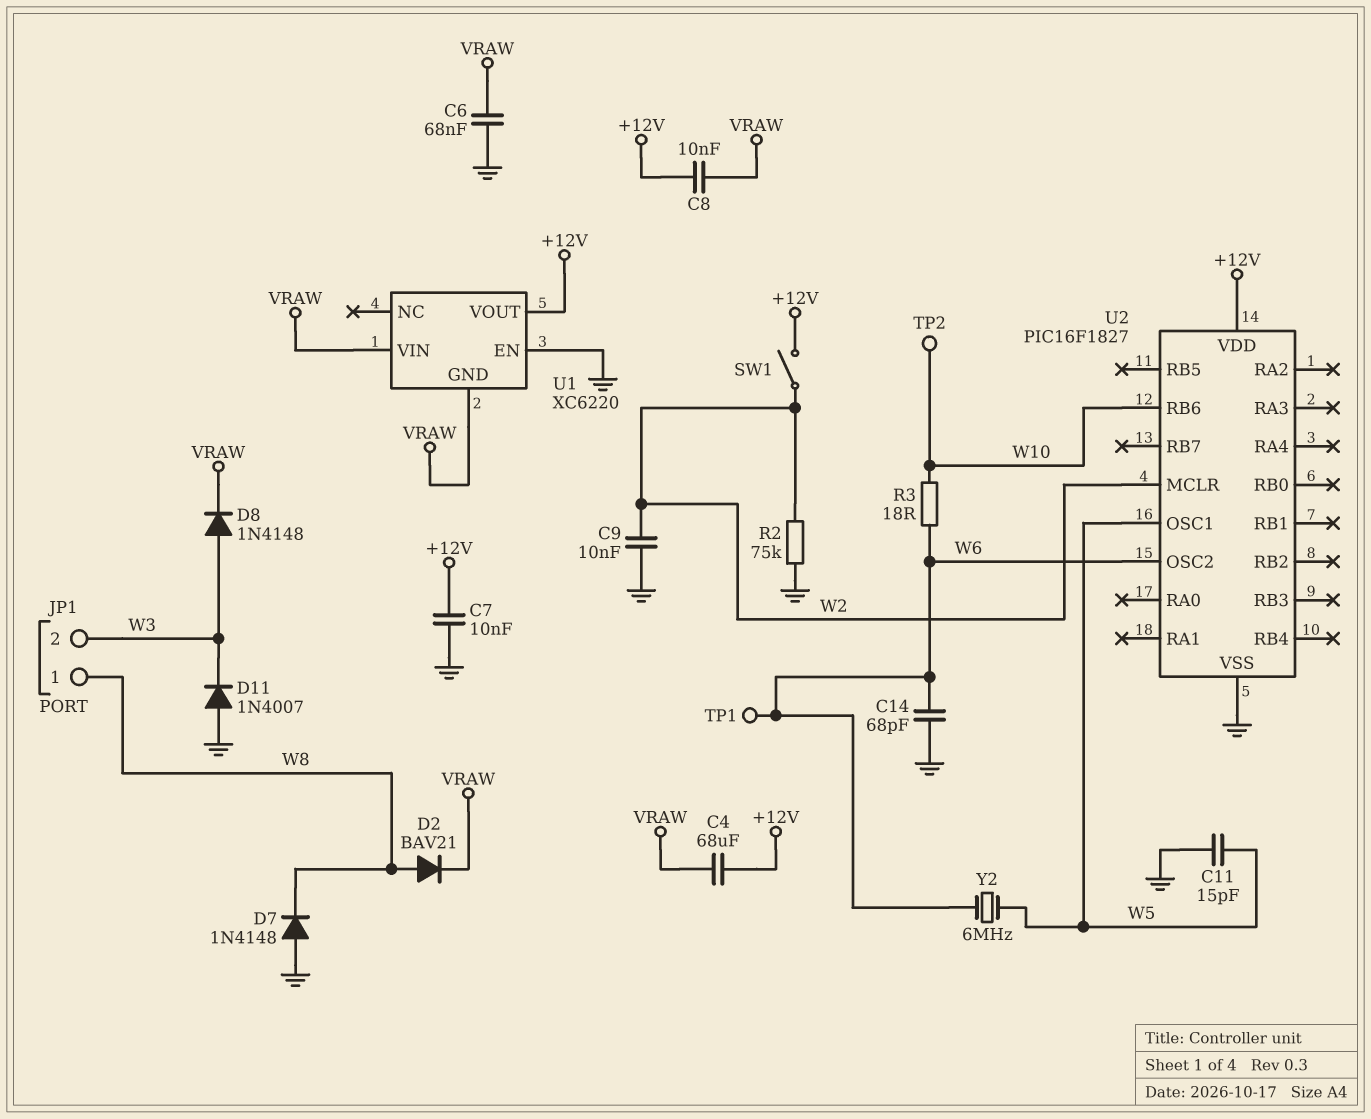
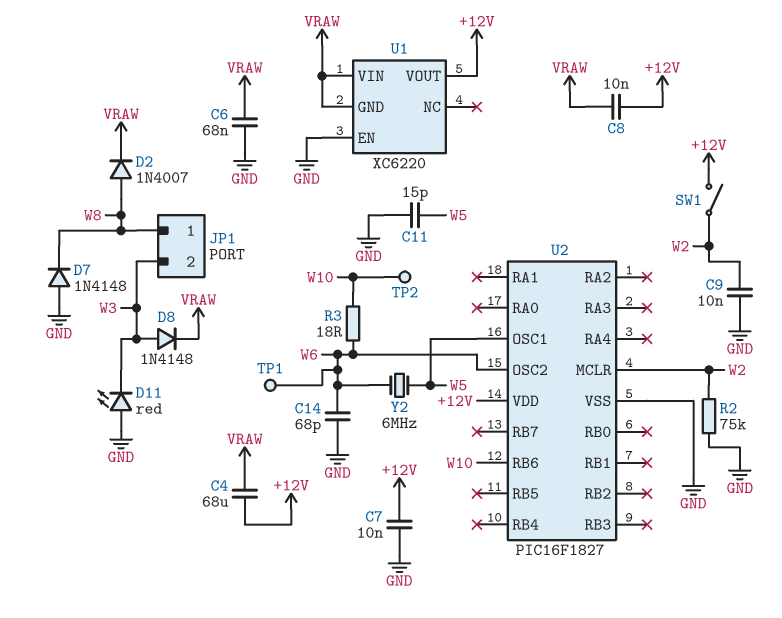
D2: diode BAV21 (A W8, K VRAW) -> diode 1N4007 (A W8, K VRAW)
D11: diode 1N4007 (A GND, K W3) -> LED red (A GND, K W3)

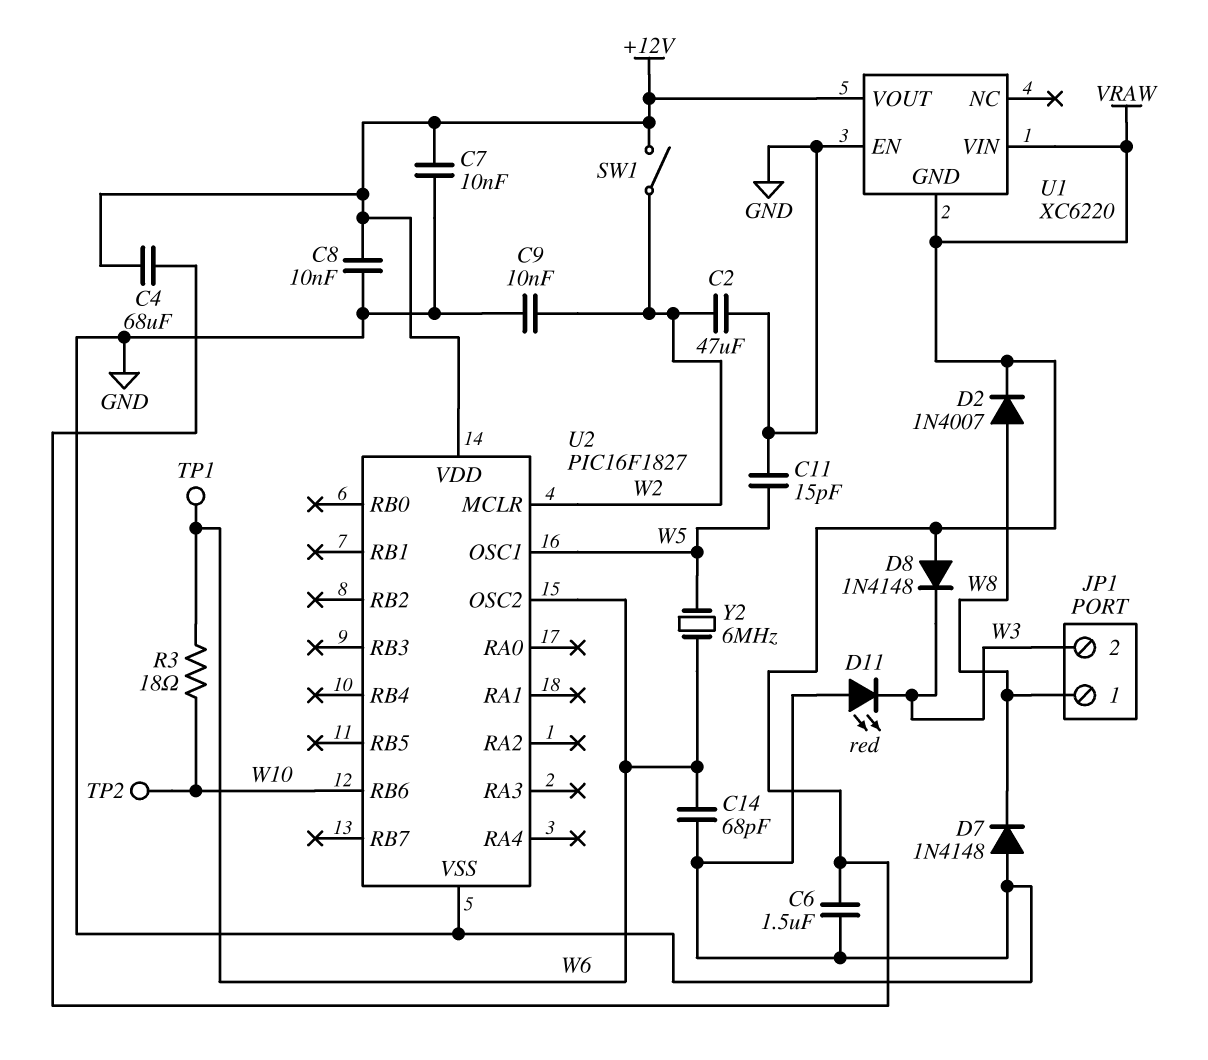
C2: none -> 47uF (GND, W2)
C6: 68nF (GND, VRAW) -> 1.5uF (GND, VRAW)
C8: 10nF (+12V, VRAW) -> 10nF (+12V, GND)
D8: diode 1N4148 (A W3, K VRAW) -> diode 1N4148 (A VRAW, K W3)
R2: 75k (GND, W2) -> none

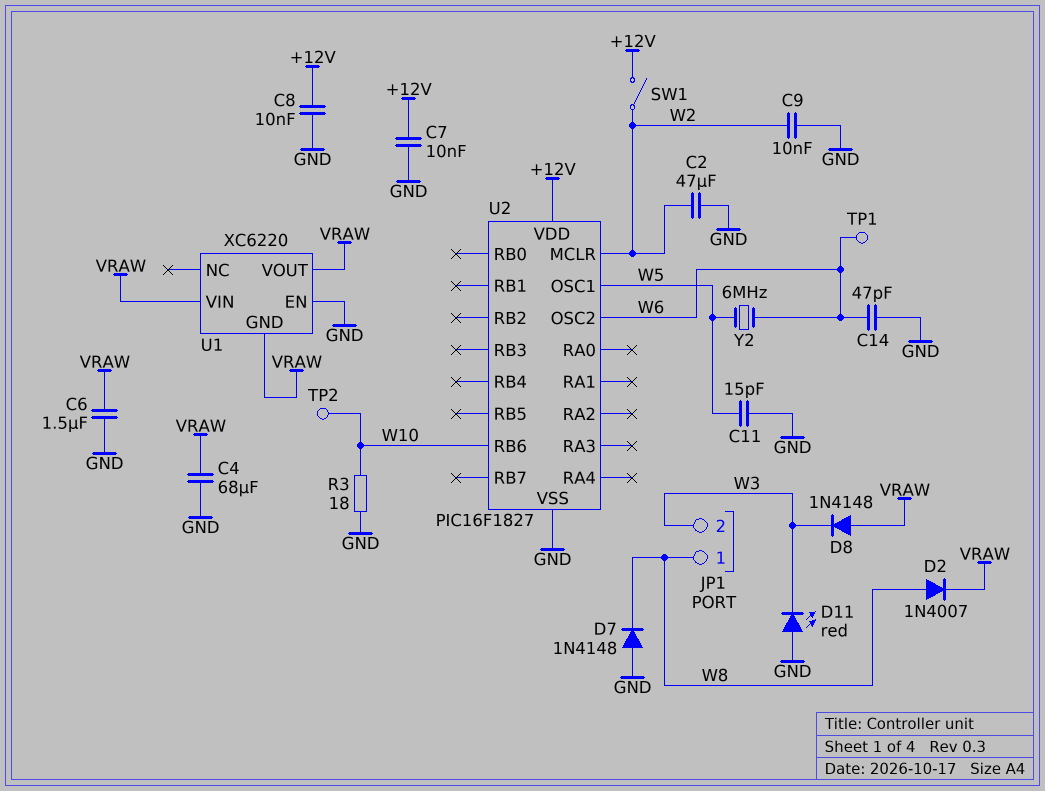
C4: 68uF (+12V, VRAW) -> 68uF (GND, VRAW)
C14: 68pF (GND, W6) -> 47pF (GND, W6)
R3: 18 (W6, W10) -> 18 (GND, W10)
U1 pin VOUT: +12V -> VRAW

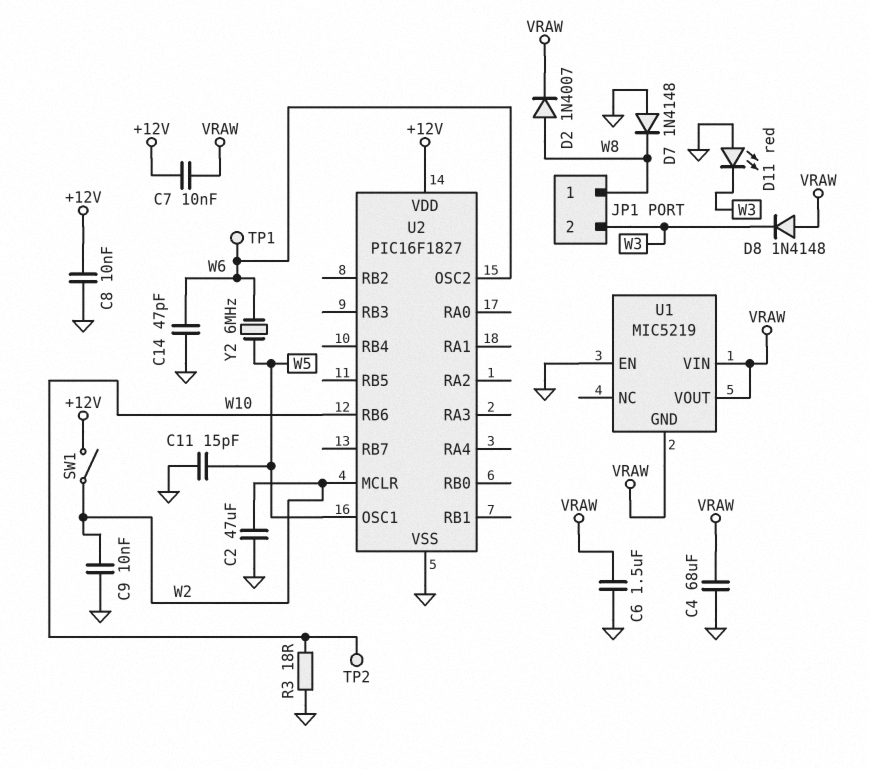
C7: 10nF (+12V, GND) -> 10nF (+12V, VRAW)
U1: XC6220 -> MIC5219

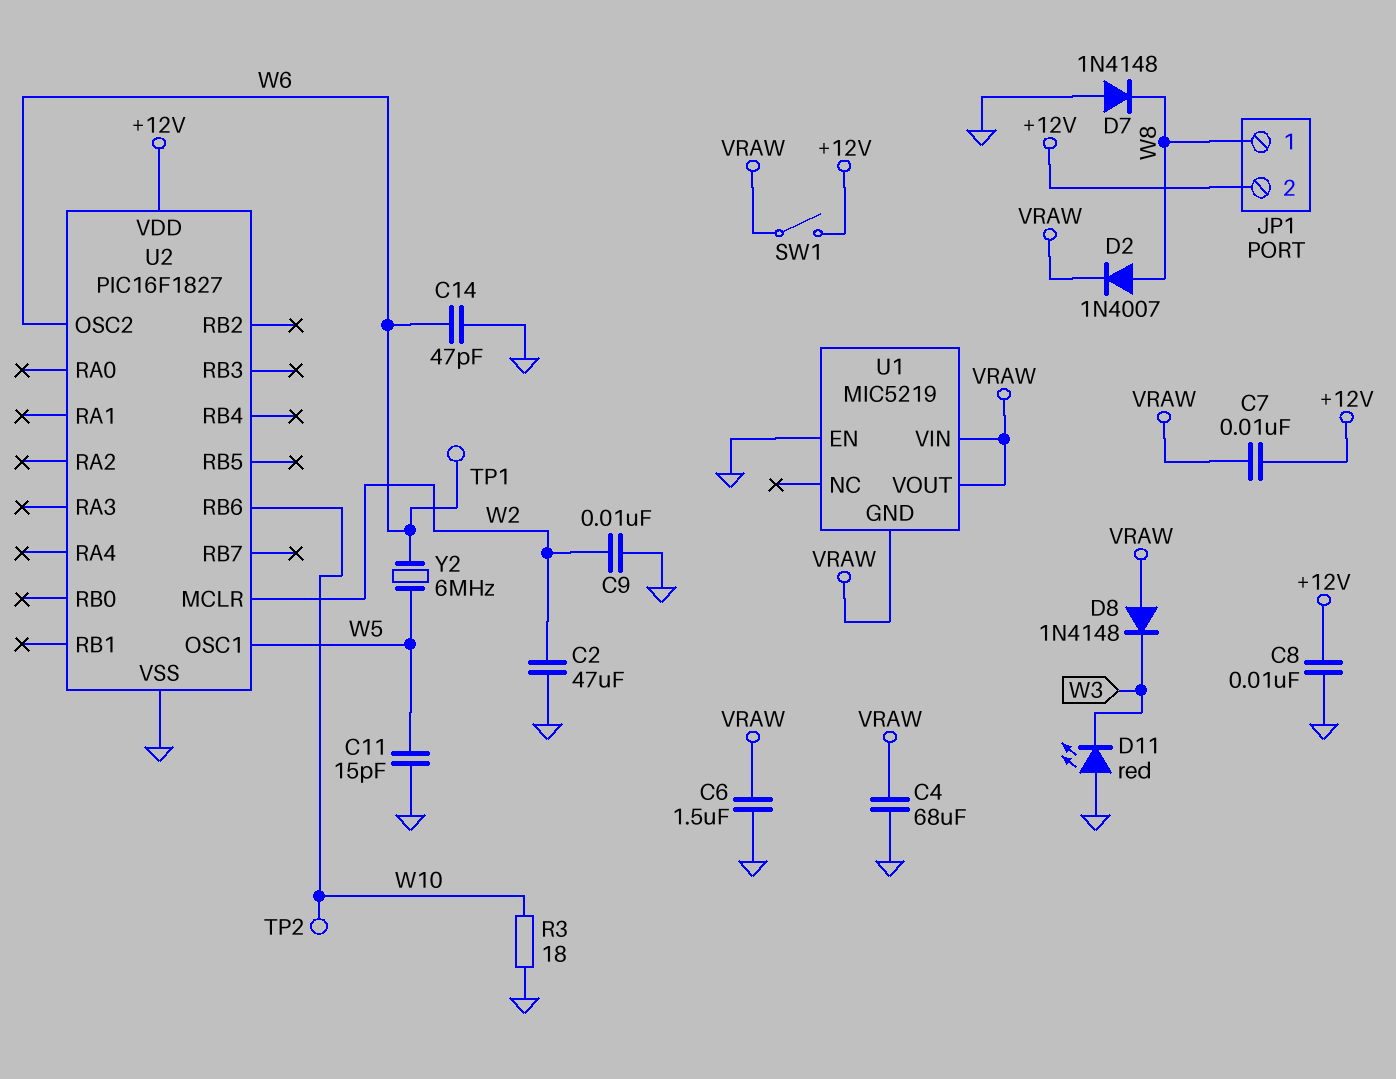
JP1 pin 2: W3 -> +12V
SW1: switch (+12V, W2) -> switch (+12V, VRAW)

